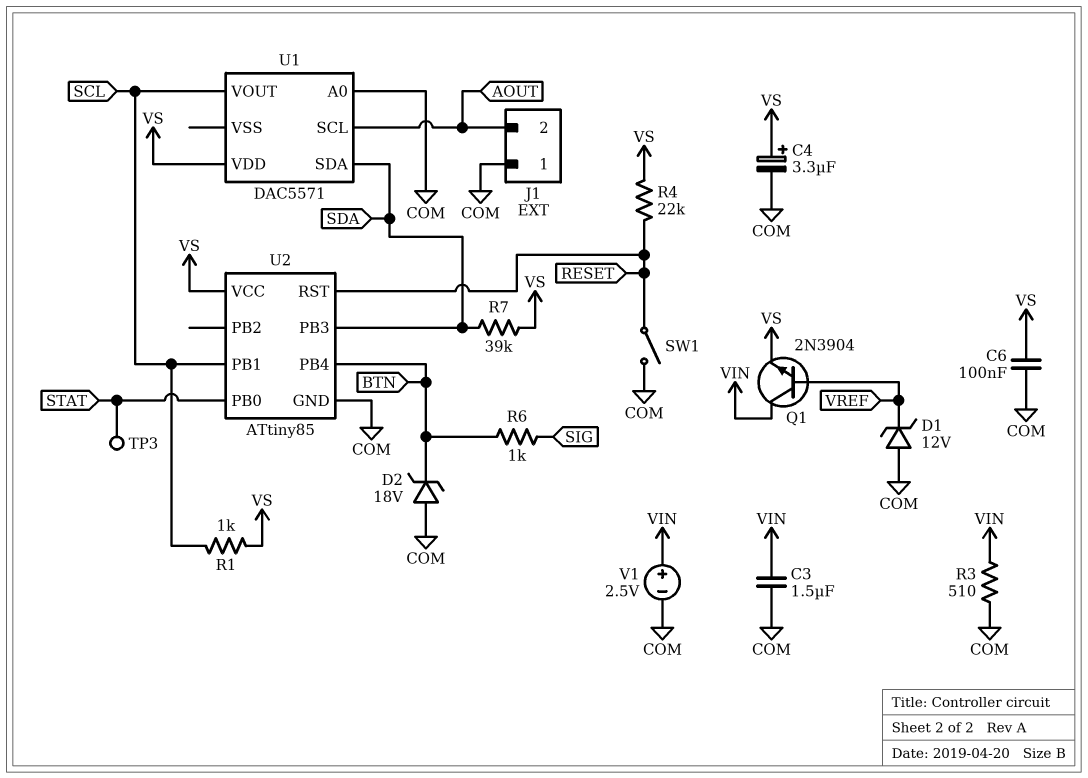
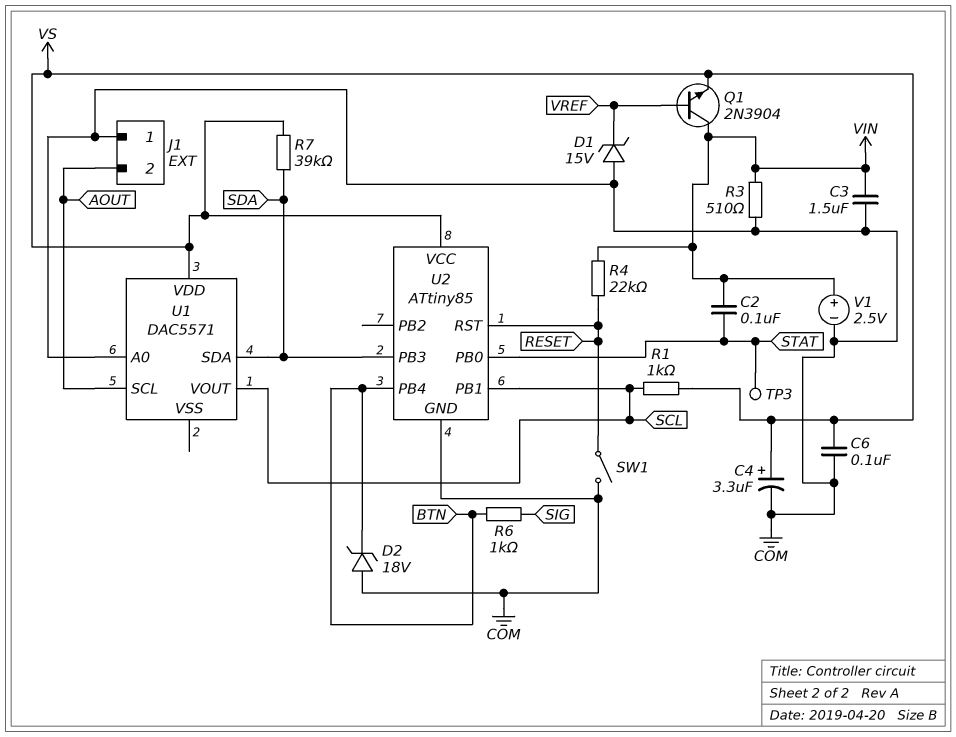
C2: none -> 100nF (STAT, VIN)
D1: zener 12V (A COM, K VREF) -> zener 15V (A COM, K VREF)
R4: 22k (RESET, VS) -> 22k (RESET, VIN)

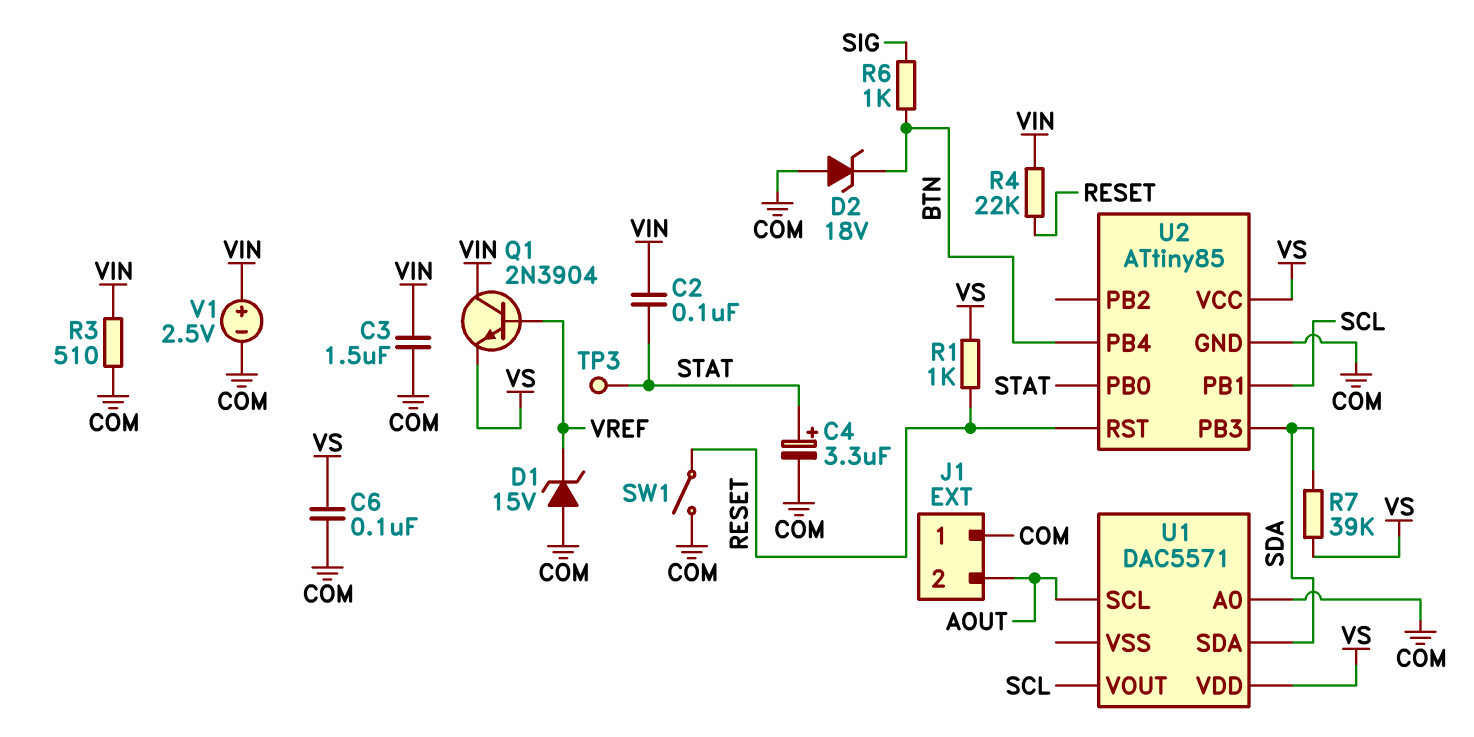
C4: 3.3uF (plus VS, minus COM) -> 3.3uF (plus STAT, minus COM)
R1: 1k (SCL, VS) -> 1k (RESET, VS)

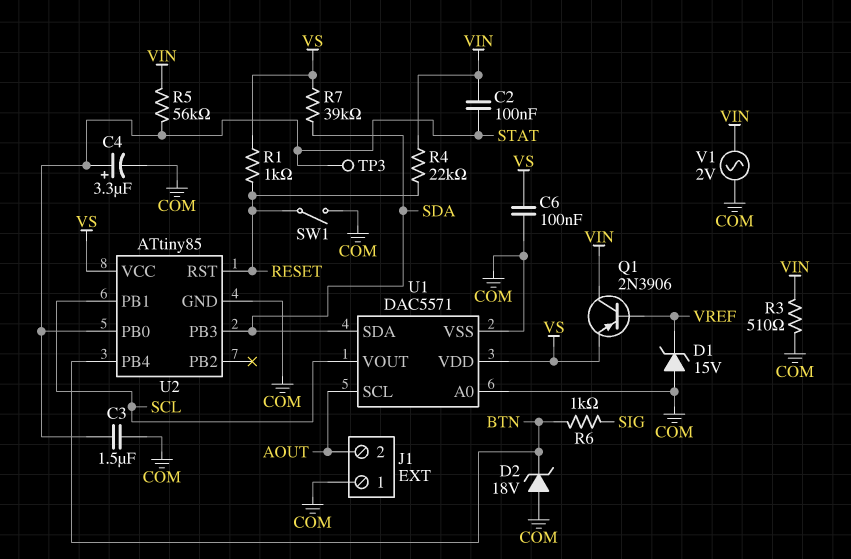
C3: 1.5uF (COM, VIN) -> 1.5uF (COM, STAT)
Q1: NPN 2N3904 (B VREF, C VIN, E VS) -> PNP 2N3906 (B VREF, C VIN, E VS)
R5: none -> 56k (STAT, VIN)
U1 pin VSS: none -> COM
V1: 2.5V (plus VIN, minus COM) -> AC 2V (COM, VIN)

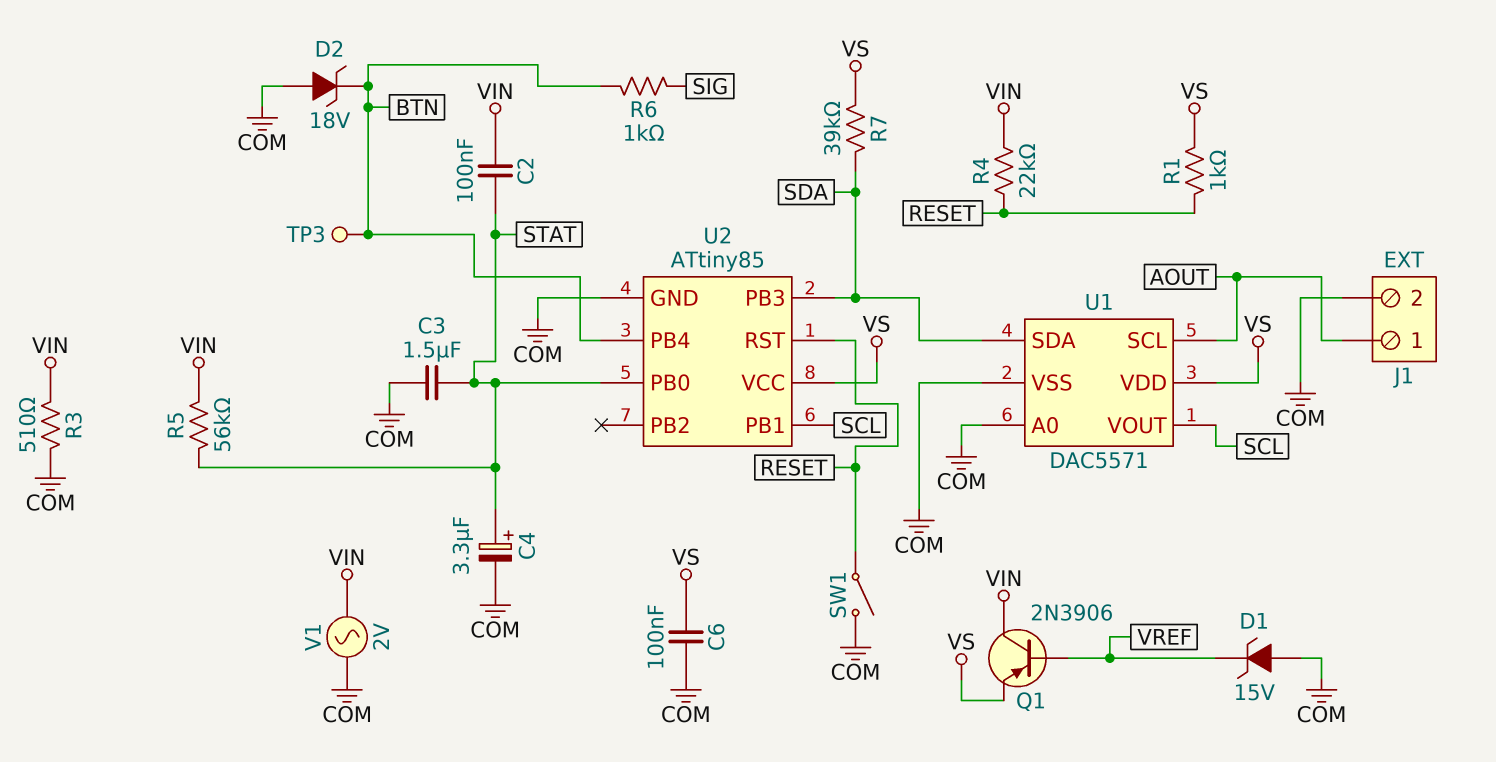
J1 pin 1: COM -> AOUT
J1 pin 2: AOUT -> COM
TP3: test point (STAT) -> test point (BTN)

